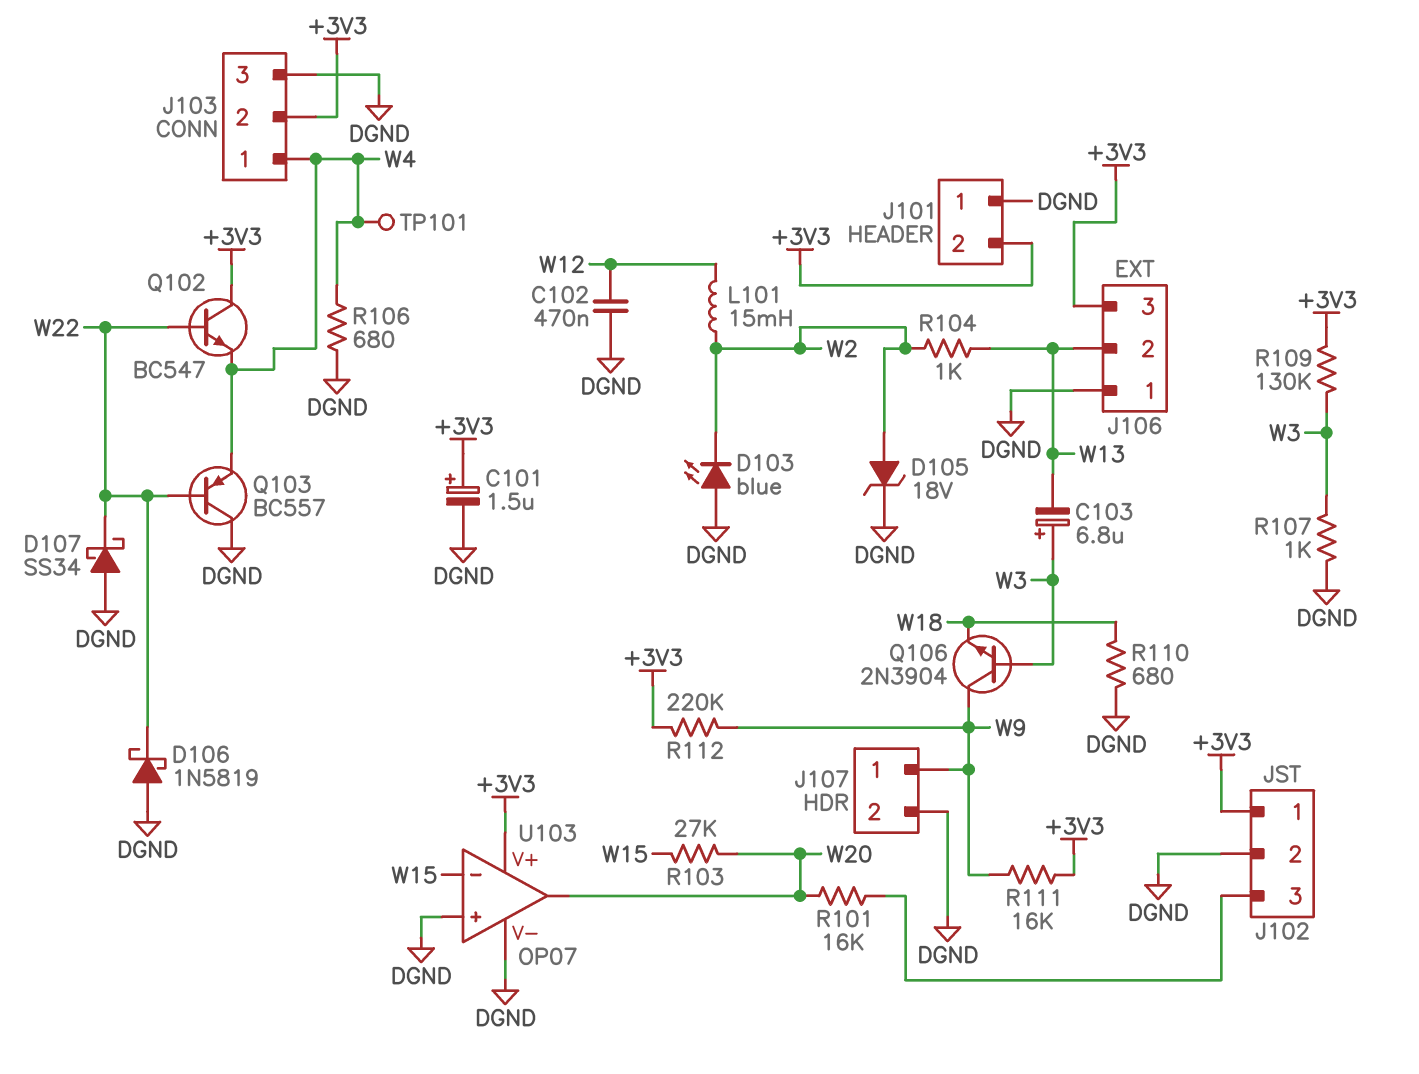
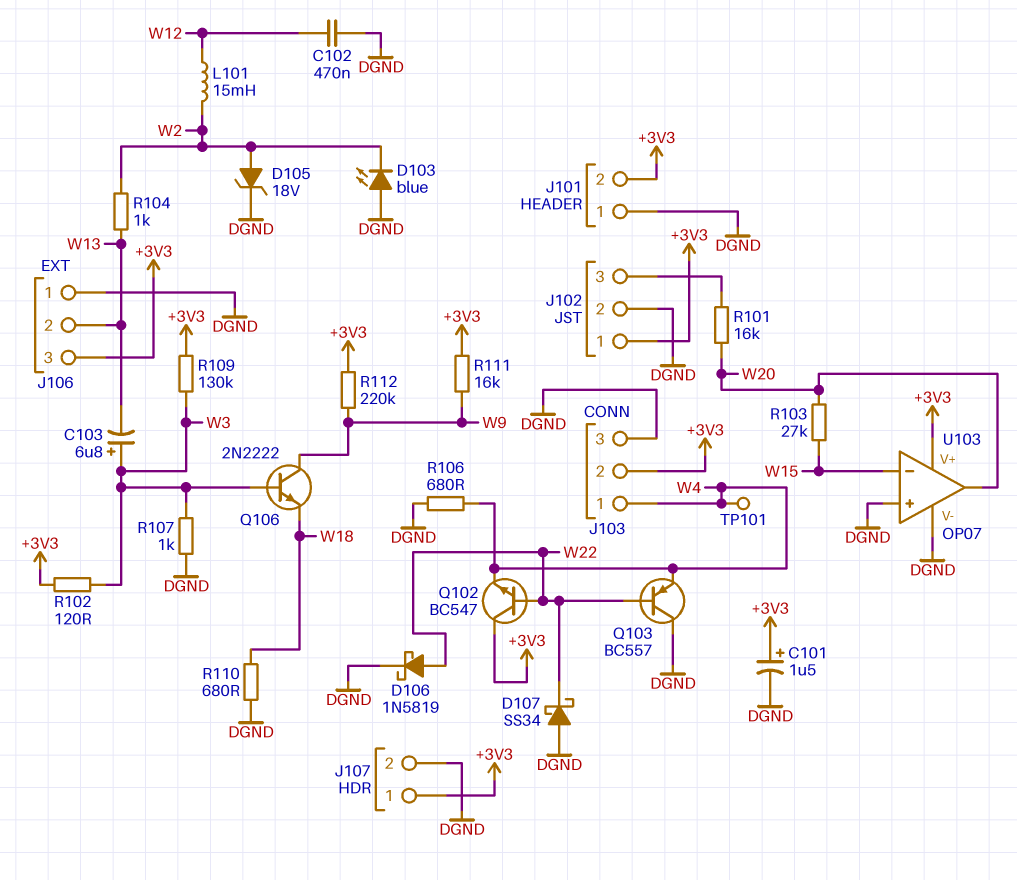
D106: schottky 1N5819 (A DGND, K W22) -> schottky 1N5819 (A W22, K DGND)
J107 pin 1: W9 -> +3V3
Q106: NPN 2N3904 (B W3, C W9, E W18) -> NPN 2N2222 (B W3, C W9, E W18)
R102: none -> 120 (+3V3, W3)

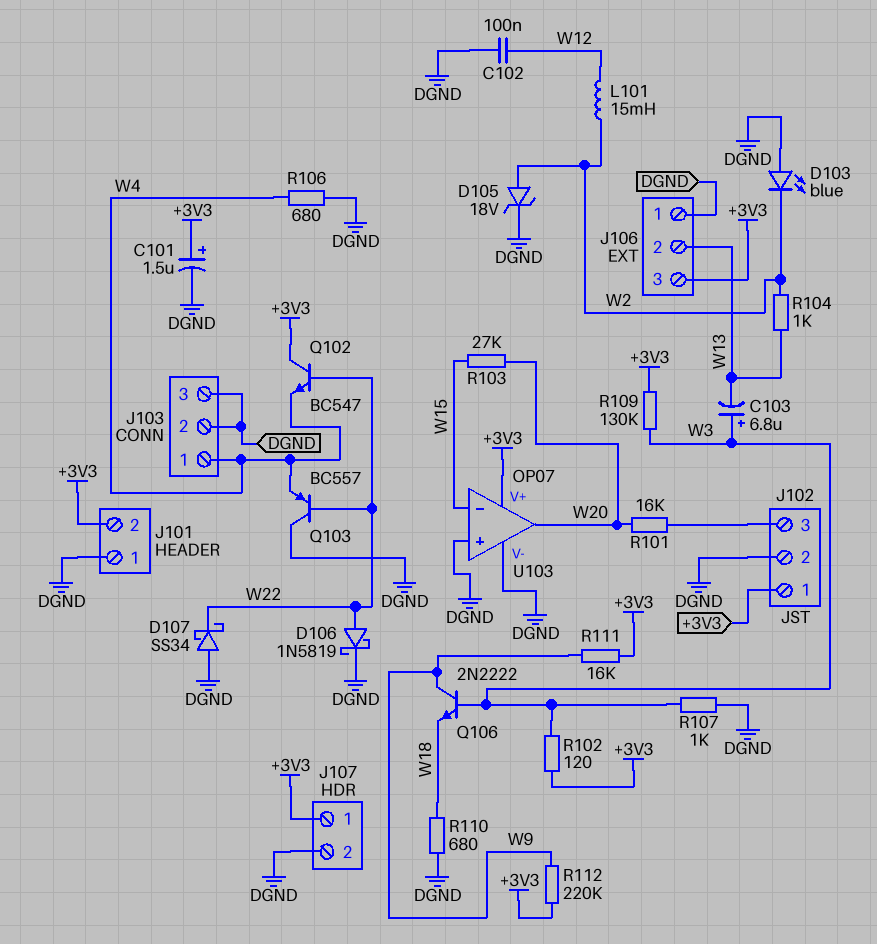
C102: 470nF (DGND, W12) -> 100nF (DGND, W12)
J103 pin 2: +3V3 -> DGND
TP101: test point (W4) -> none

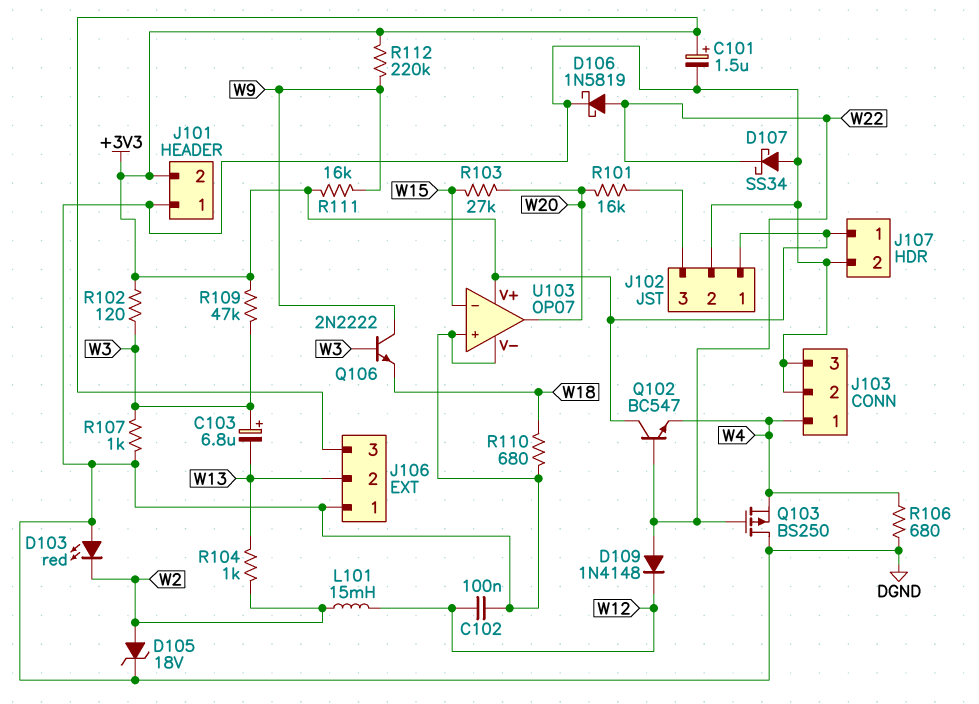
D103: LED blue (A DGND, K W2) -> LED red (A DGND, K W2)
D109: none -> diode 1N4148 (A W22, K W12)
Q103: PNP BC557 (B W22, C DGND, E W4) -> PMOS BS250 (G W22, D DGND, S W4)
R109: 130k (+3V3, W3) -> 47k (+3V3, W3)

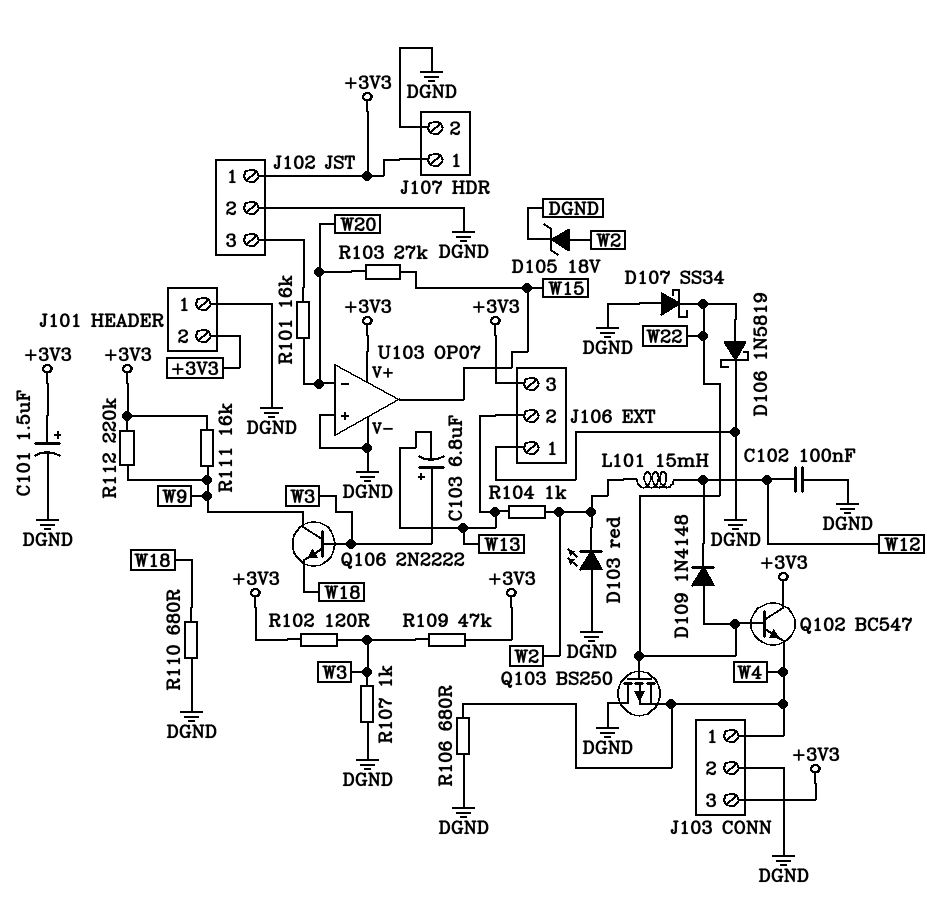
J103 pin 3: DGND -> +3V3
U103 pin in-: W15 -> W20
U103 pin out: W20 -> W15

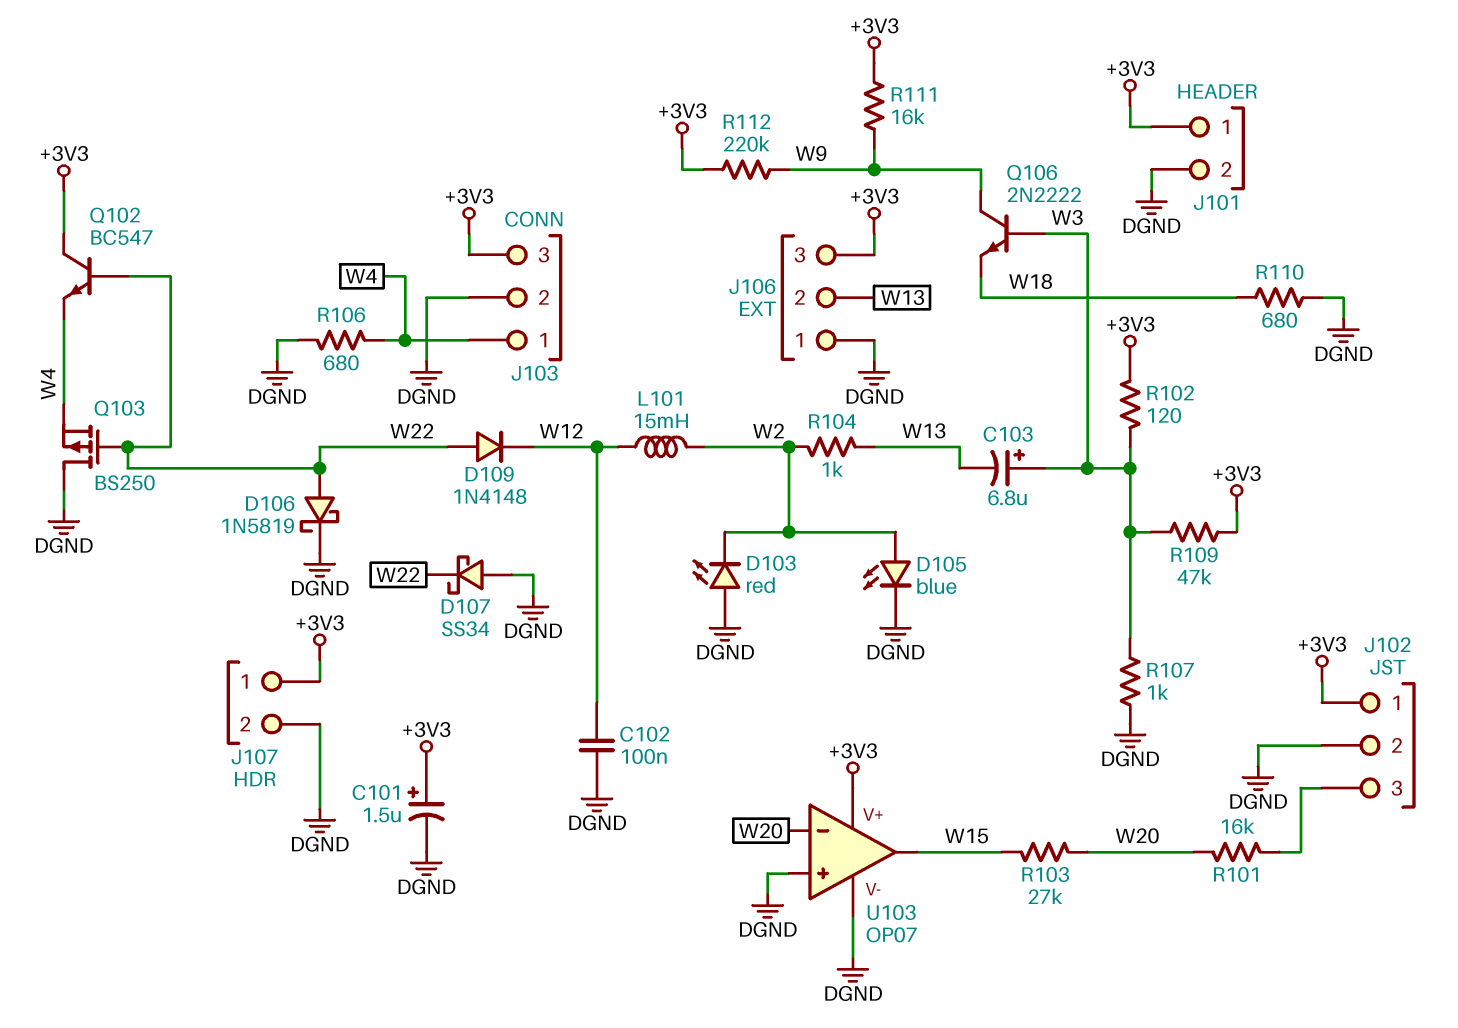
D105: zener 18V (A W2, K DGND) -> LED blue (A W2, K DGND)
J101 pin 1: DGND -> +3V3
J101 pin 2: +3V3 -> DGND

